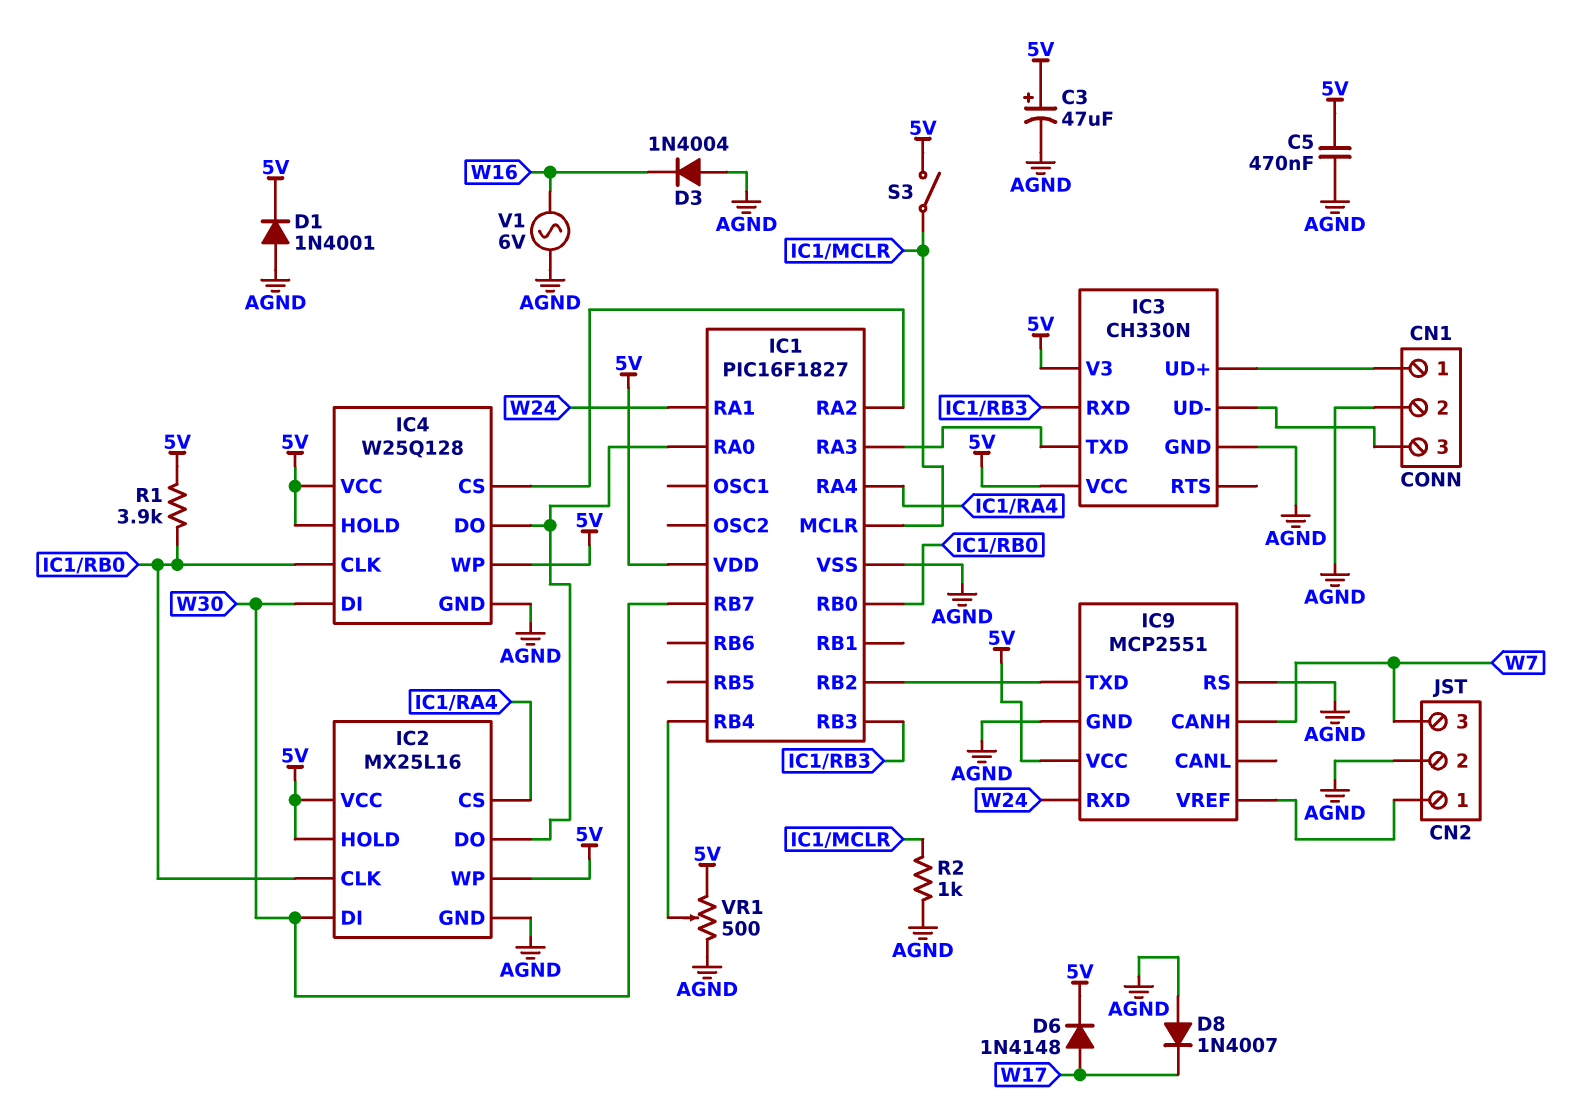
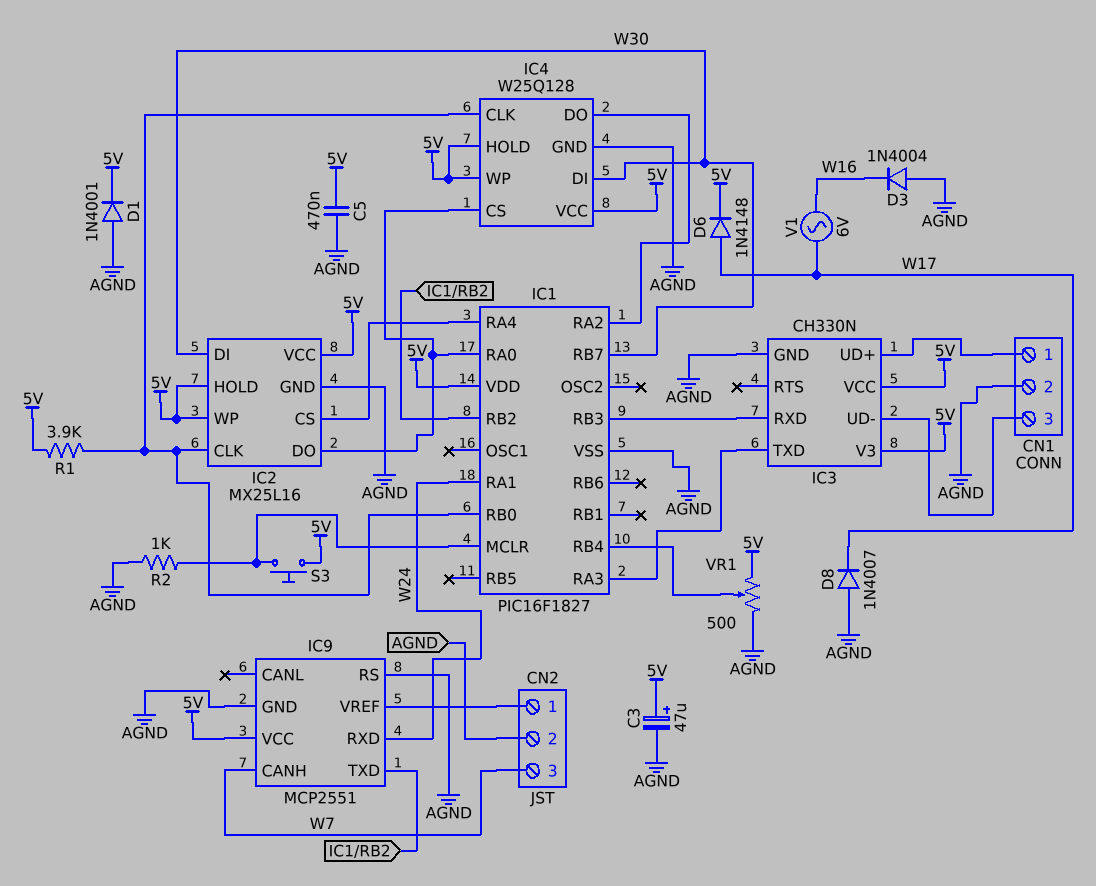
IC4 pin CS: IC1/RA2 -> IC1/RA0
IC4 pin DO: IC1/RA0 -> IC1/RA2
S3: switch (5V, IC1/MCLR) -> button (5V, IC1/MCLR)
V1: AC 6V (AGND, W16) -> AC 6V (W16, W17)

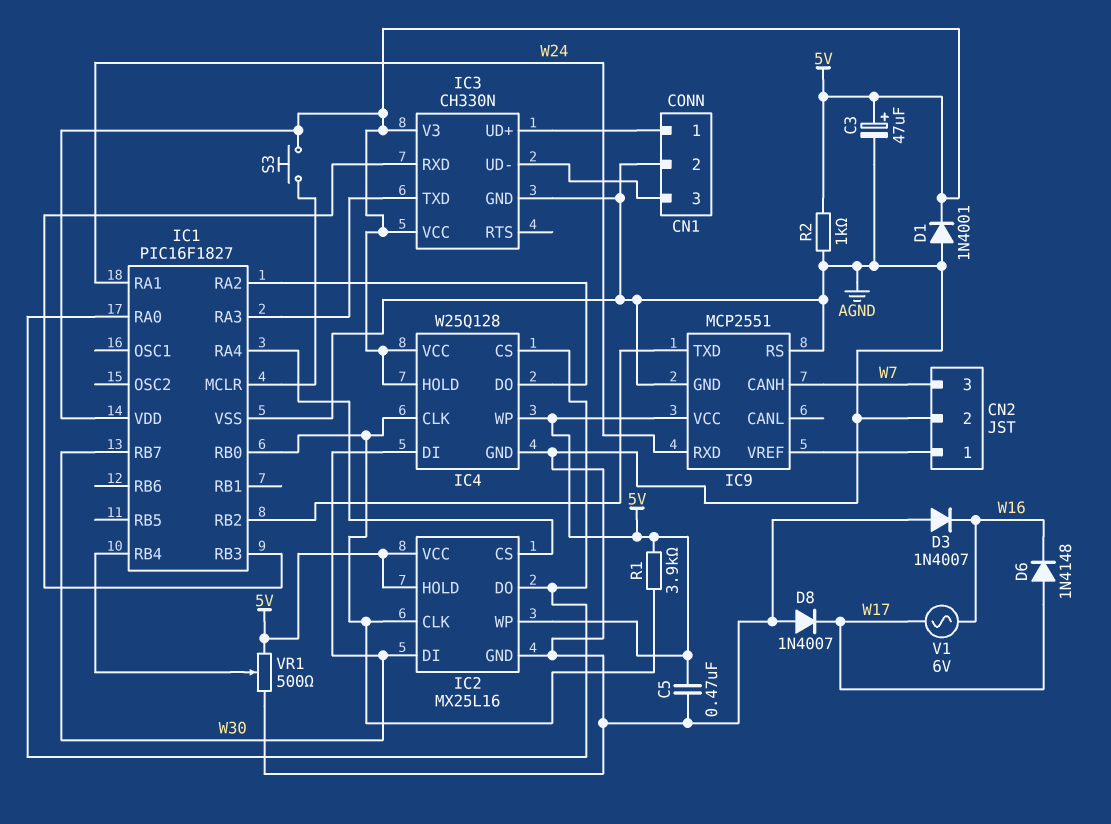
D3: diode 1N4004 (A AGND, K W16) -> diode 1N4007 (A AGND, K W16)
D6: diode 1N4148 (A W17, K 5V) -> diode 1N4148 (A W17, K W16)
R2: 1k (AGND, IC1/MCLR) -> 1k (5V, AGND)

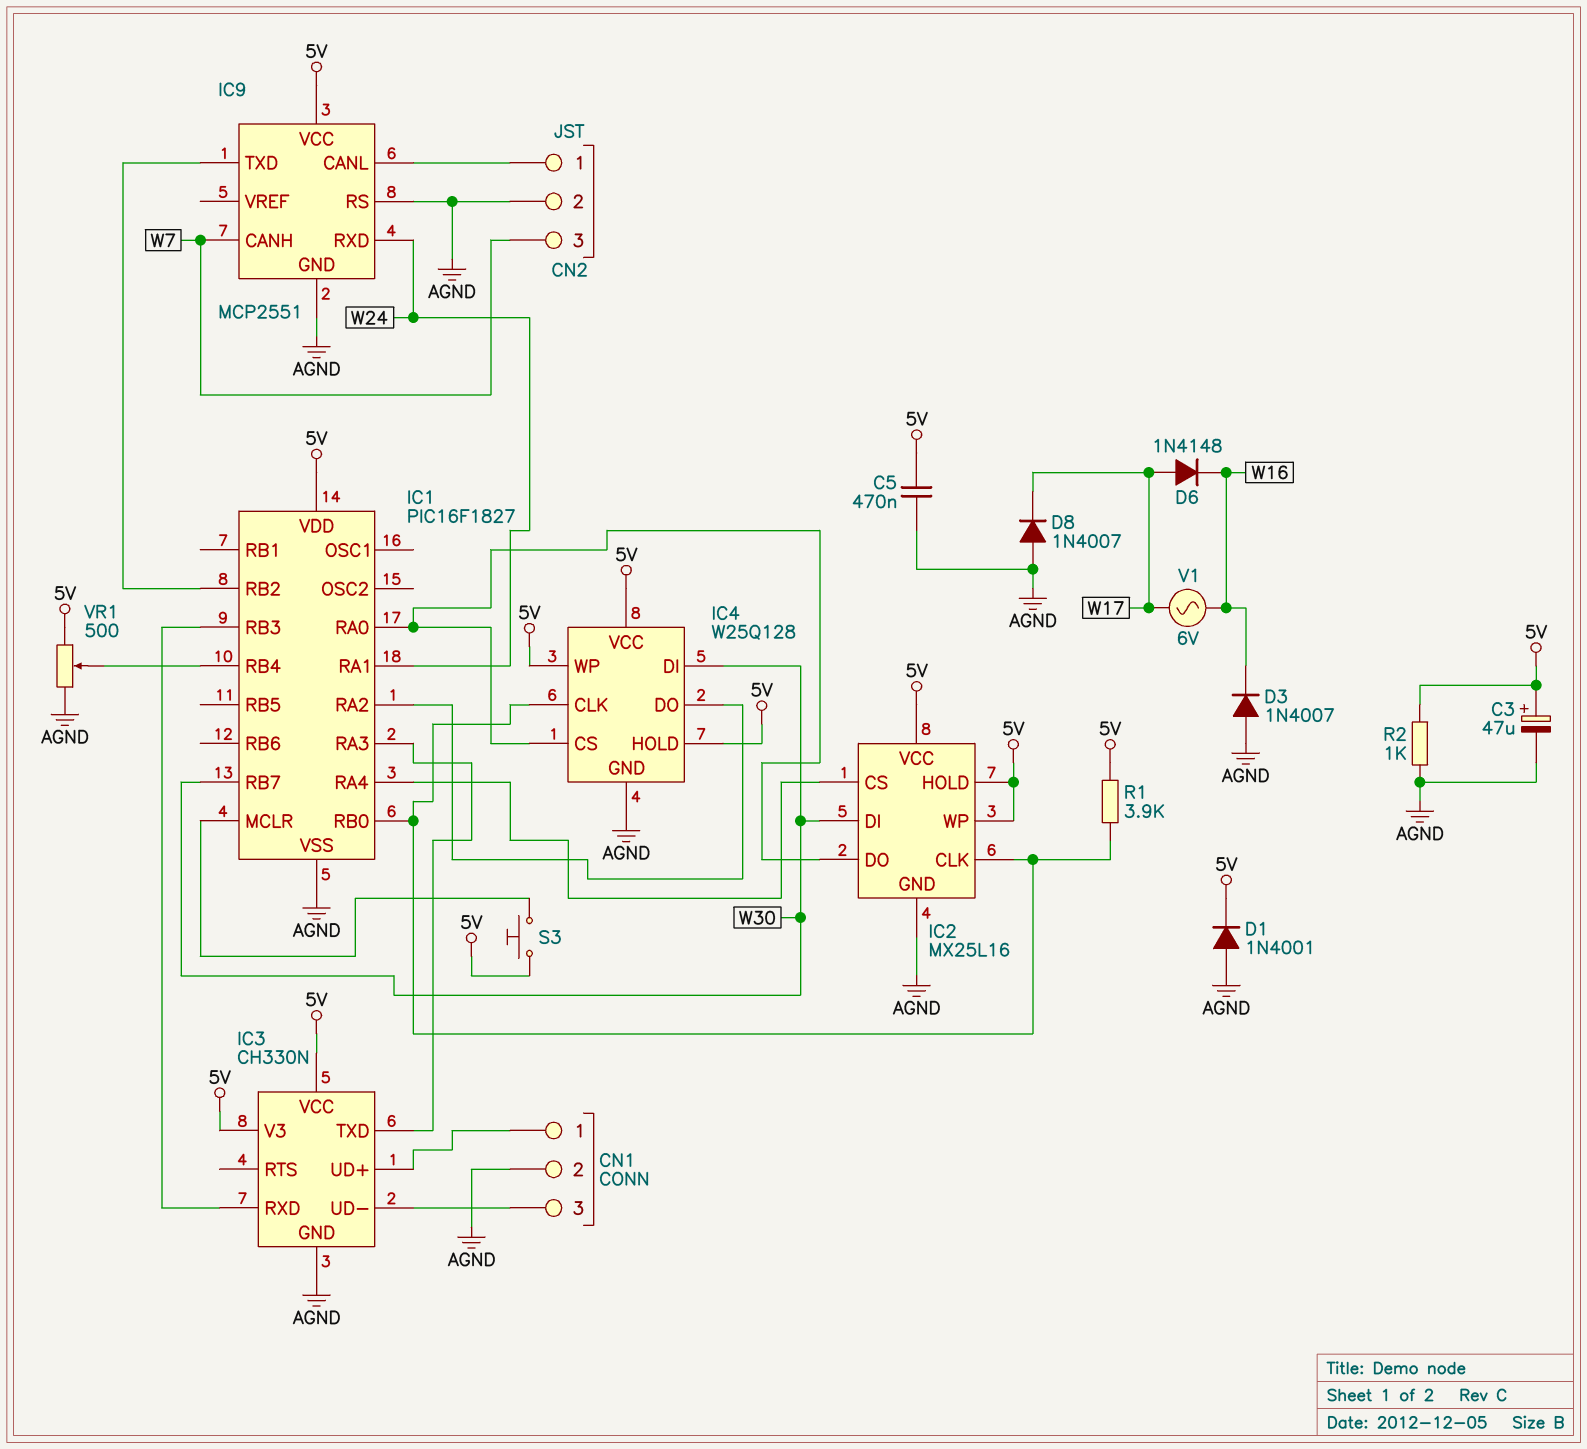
IC9 pin CANL: none -> CN2/1
IC9 pin VREF: CN2/1 -> none

